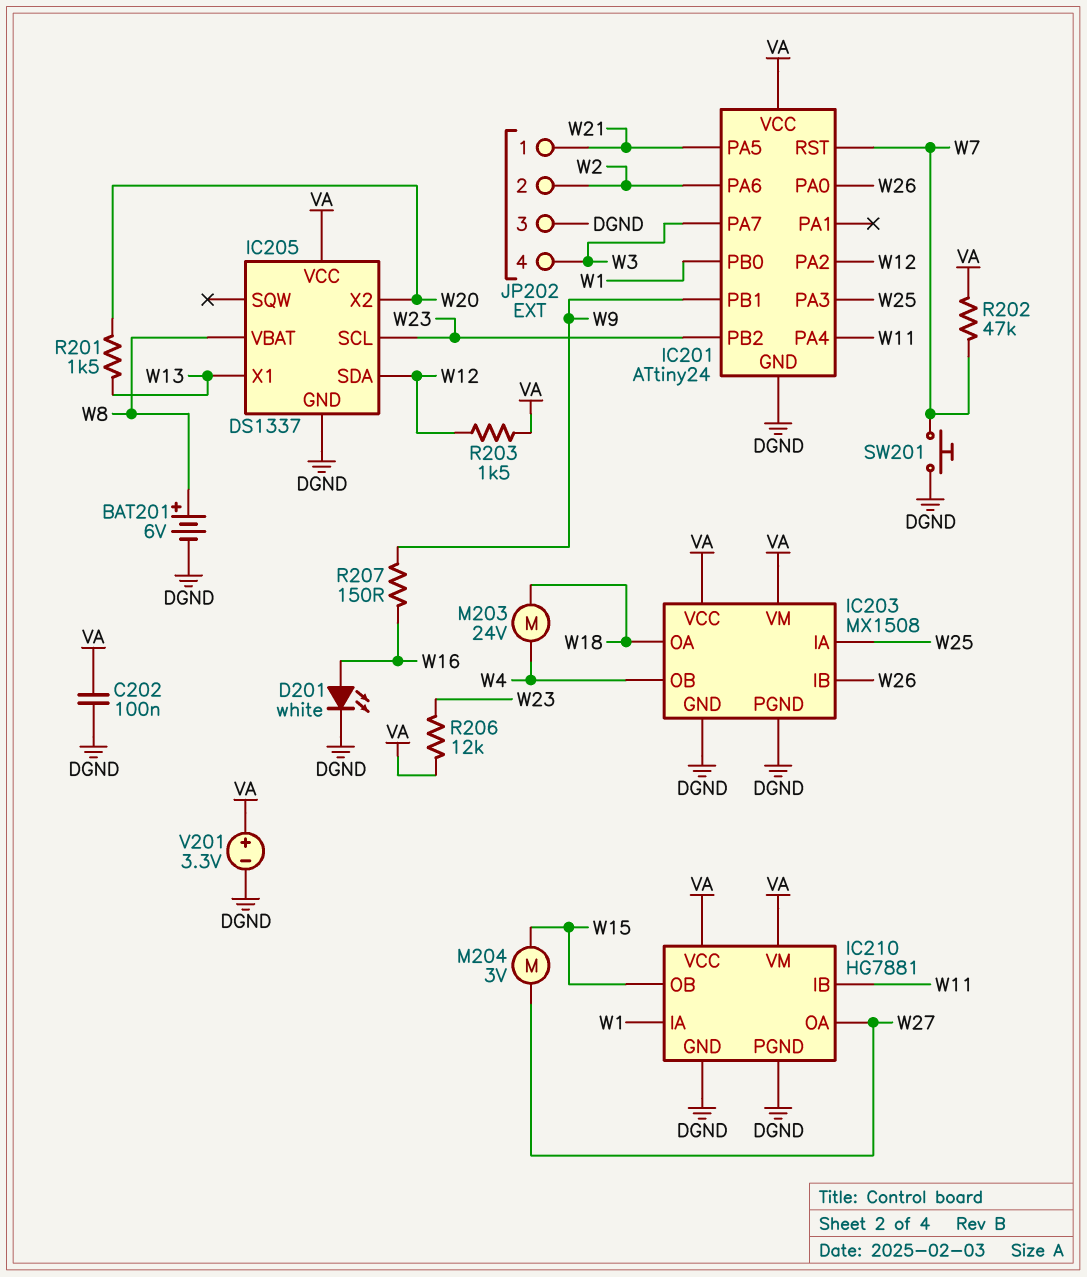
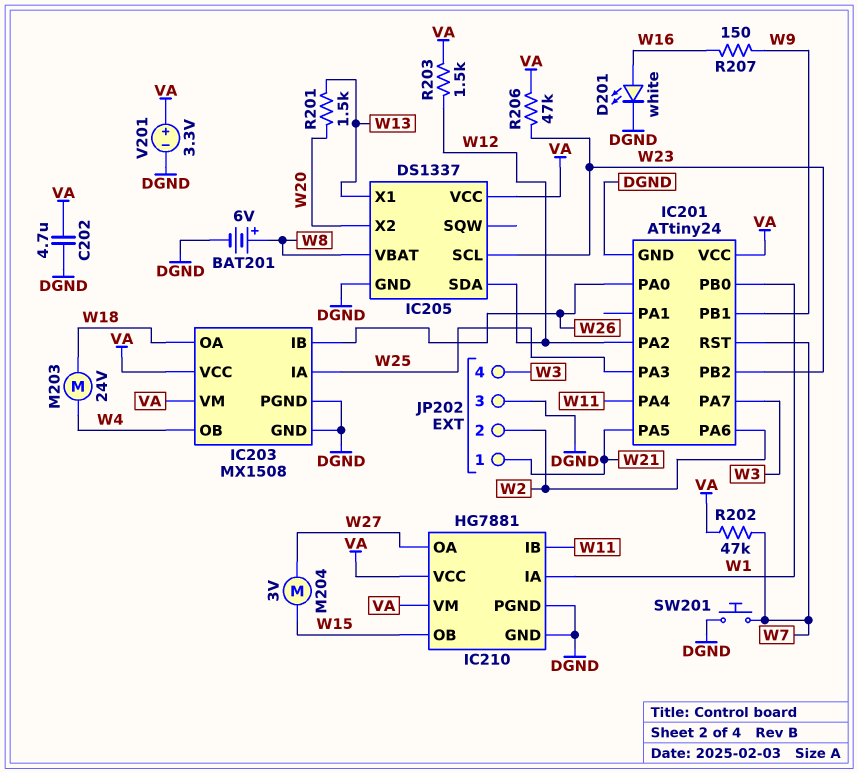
C202: 100nF (DGND, VA) -> 4.7uF (DGND, VA)
R206: 12k (VA, W23) -> 47k (VA, W23)

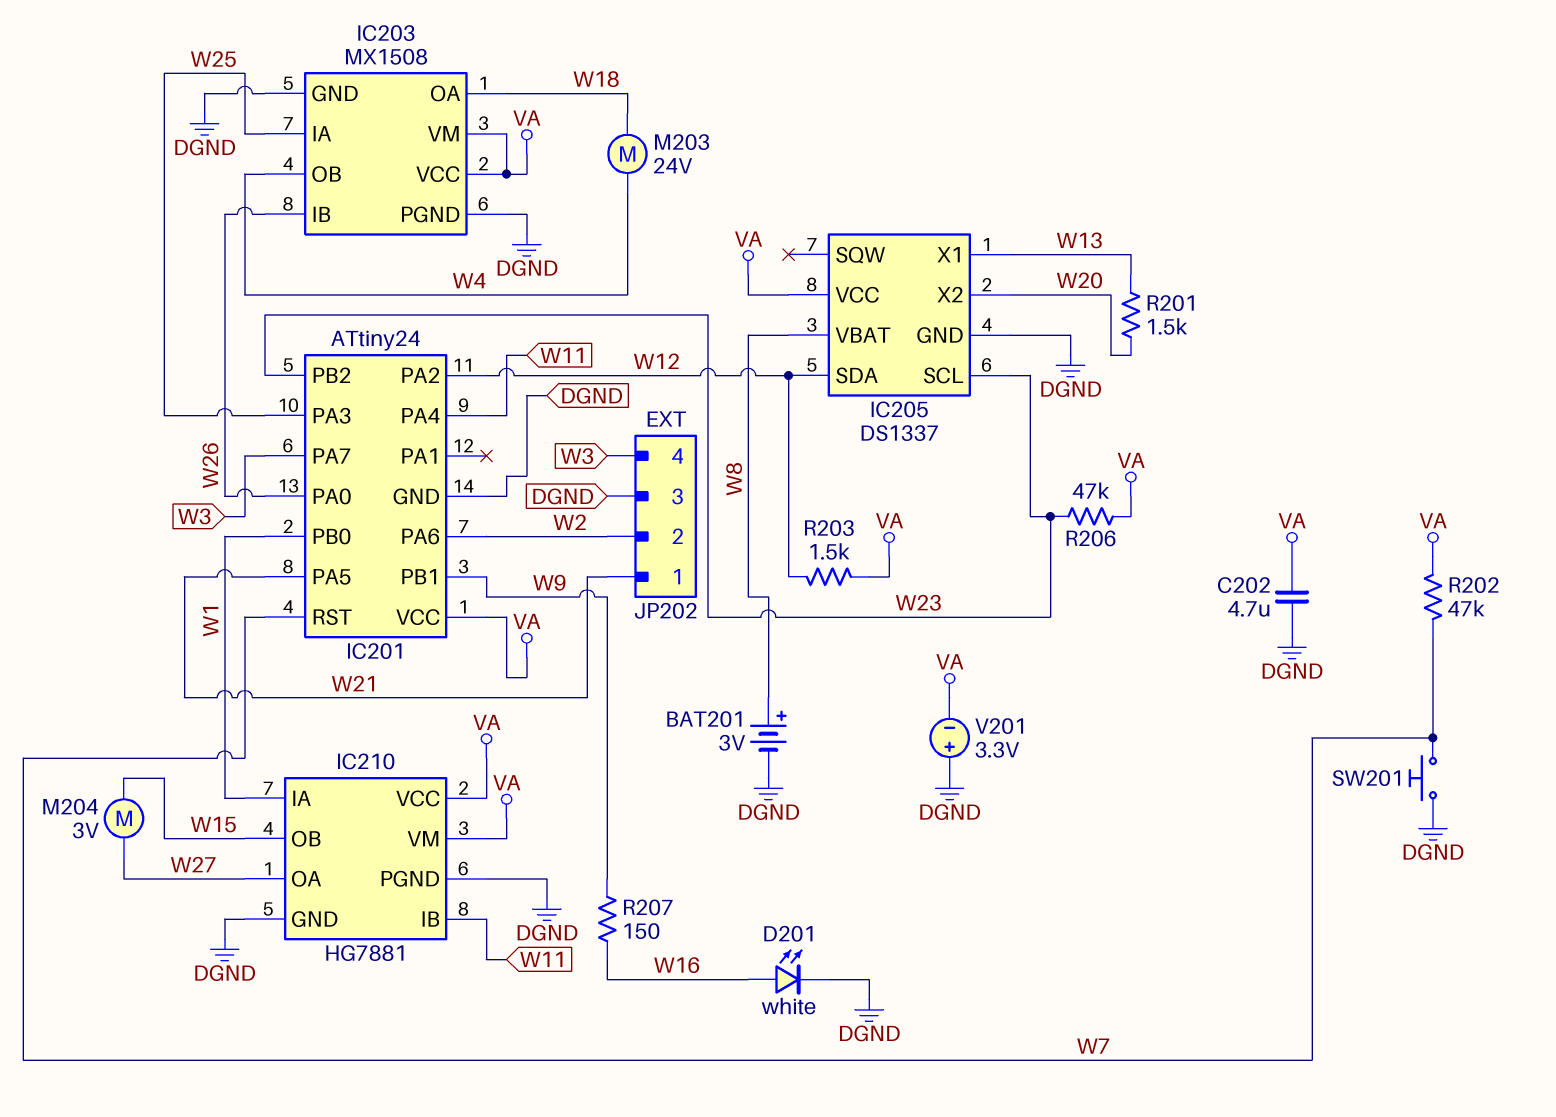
BAT201: 6V (plus W8, minus DGND) -> 3V (plus W8, minus DGND)
V201: 3.3V (plus VA, minus DGND) -> 3.3V (plus DGND, minus VA)

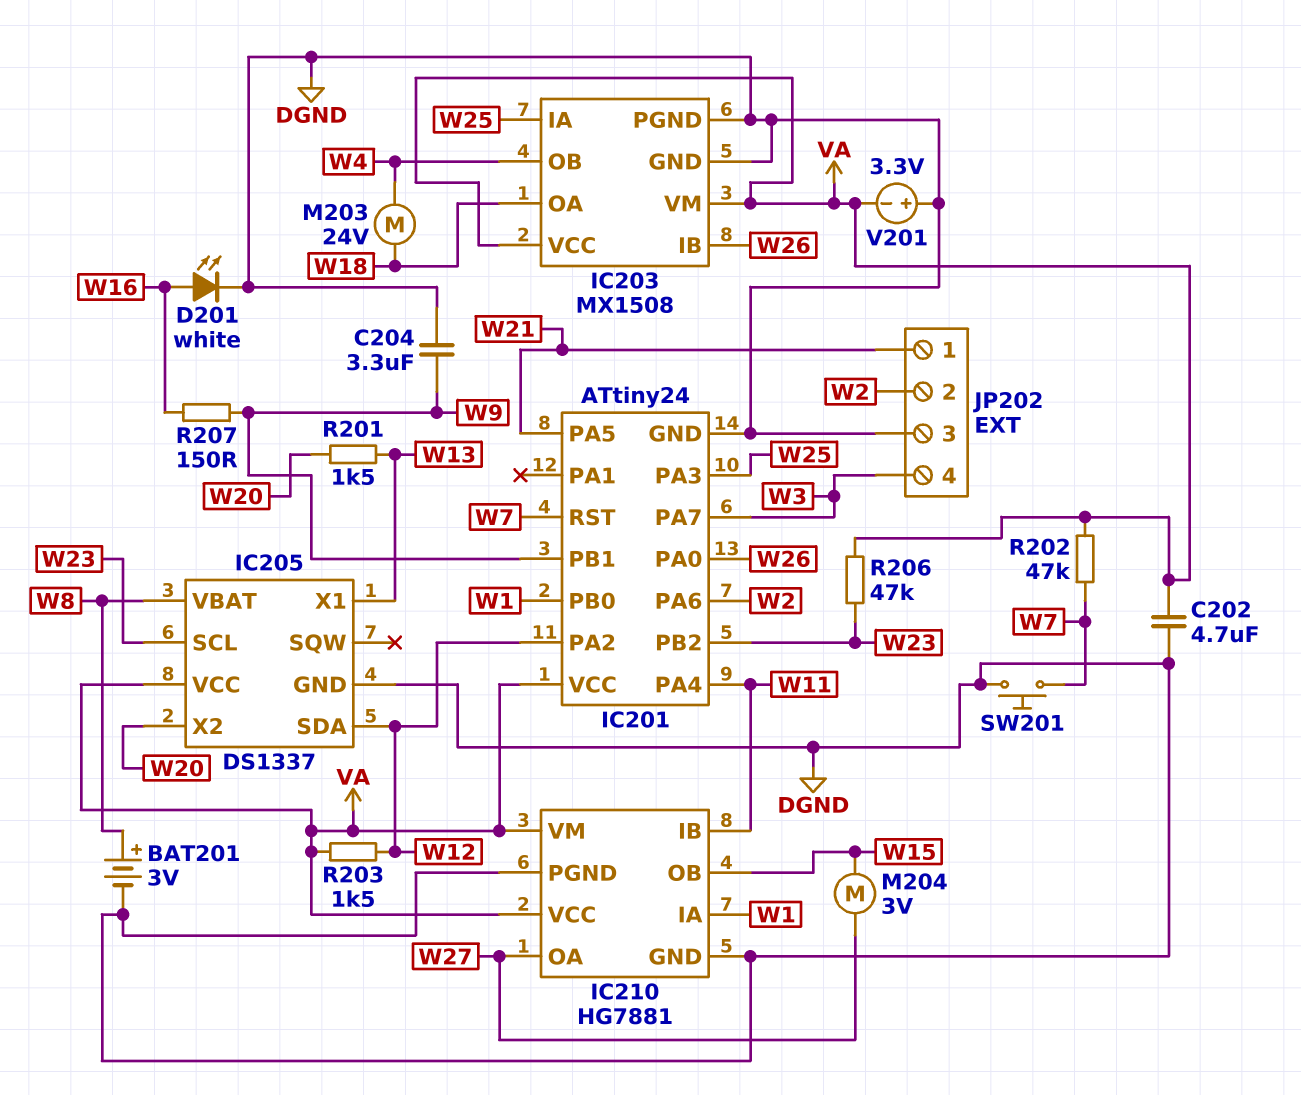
C204: none -> 3.3uF (DGND, W9)

